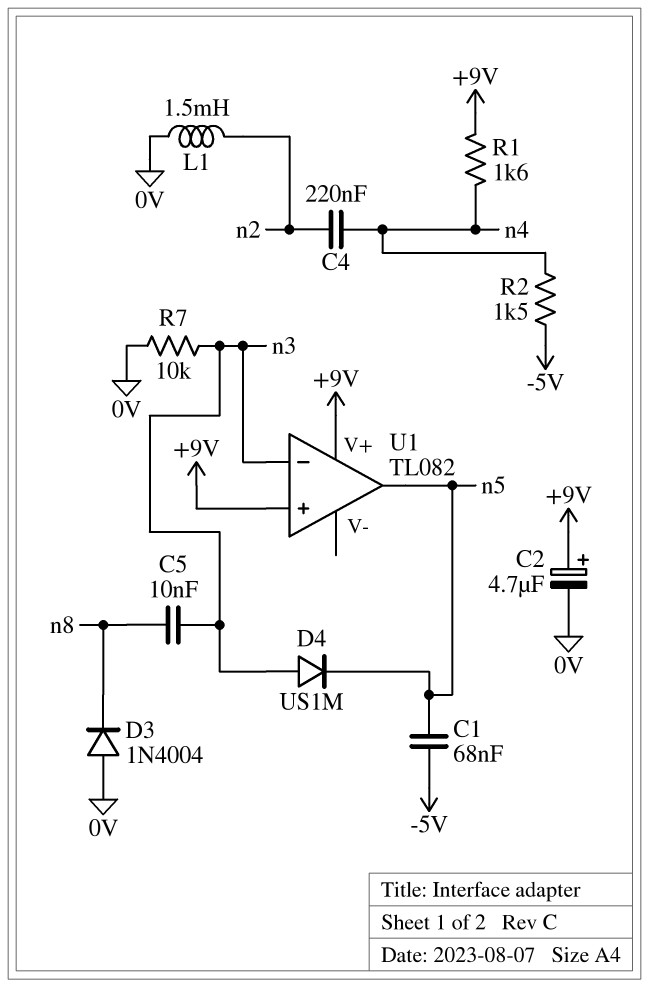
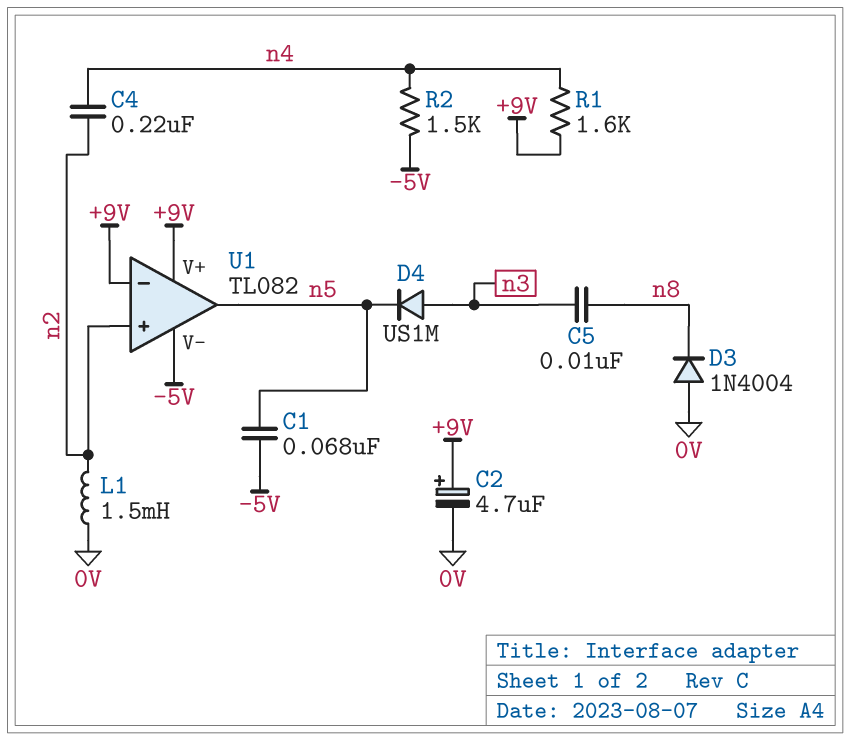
R7: 10k (0V, n3) -> none
U1 pin V-: none -> -5V
U1 pin in+: +9V -> n2
U1 pin in-: n3 -> +9V

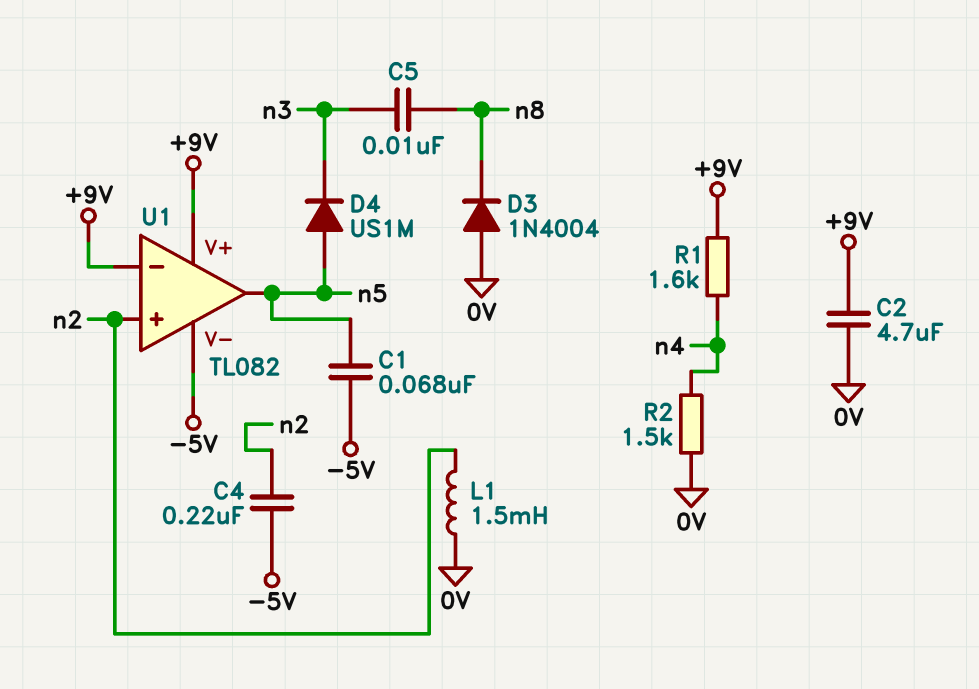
C2: 4.7uF (plus +9V, minus 0V) -> 4.7uF (+9V, 0V)
C4: 220nF (n2, n4) -> 220nF (-5V, n2)
D4: diode US1M (A n3, K n5) -> diode US1M (A n5, K n3)
R2: 1.5k (-5V, n4) -> 1.5k (0V, n4)

